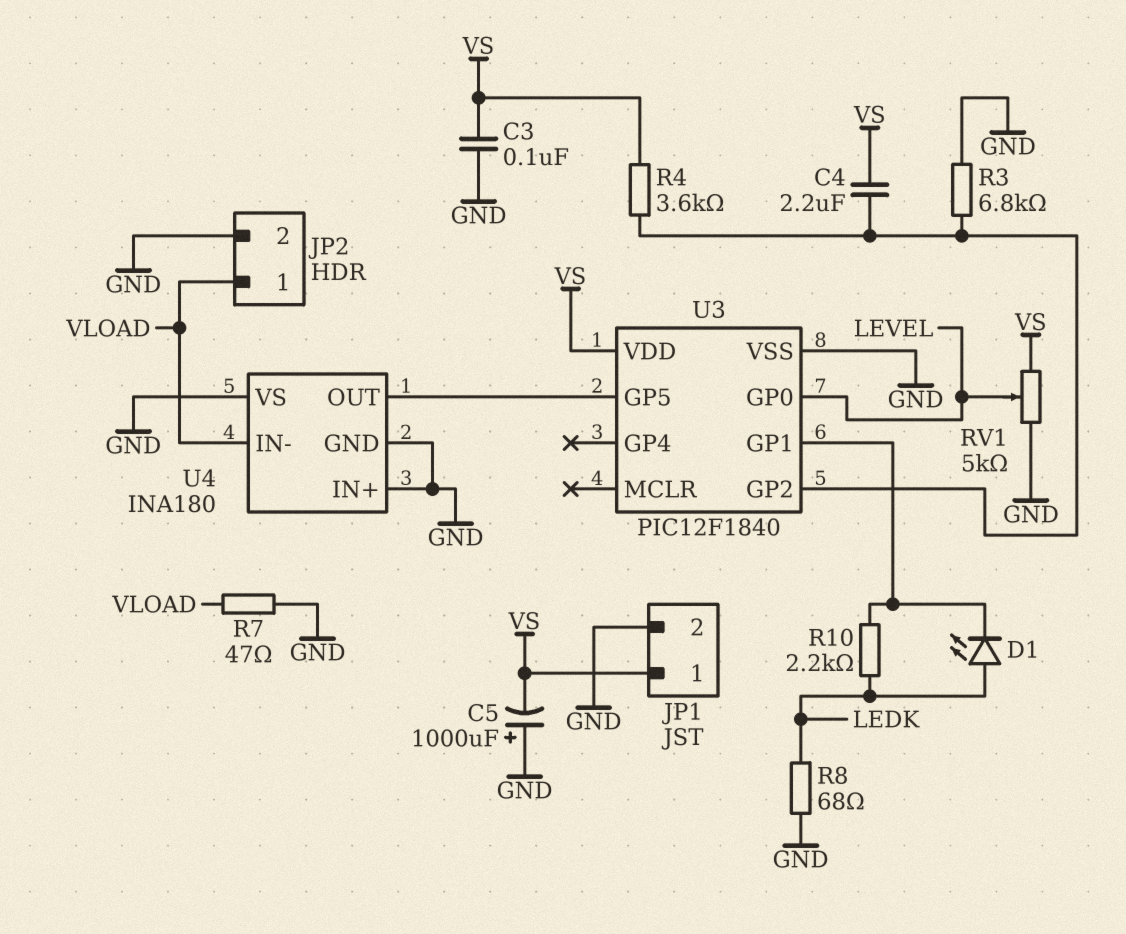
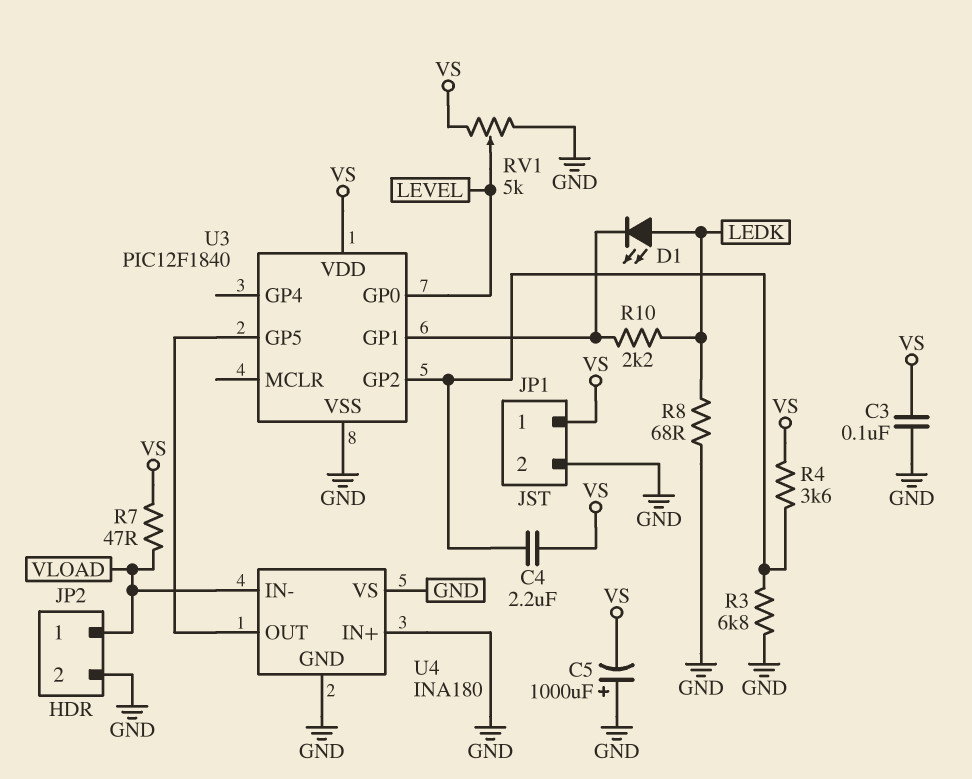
R7: 47 (GND, VLOAD) -> 47 (VLOAD, VS)

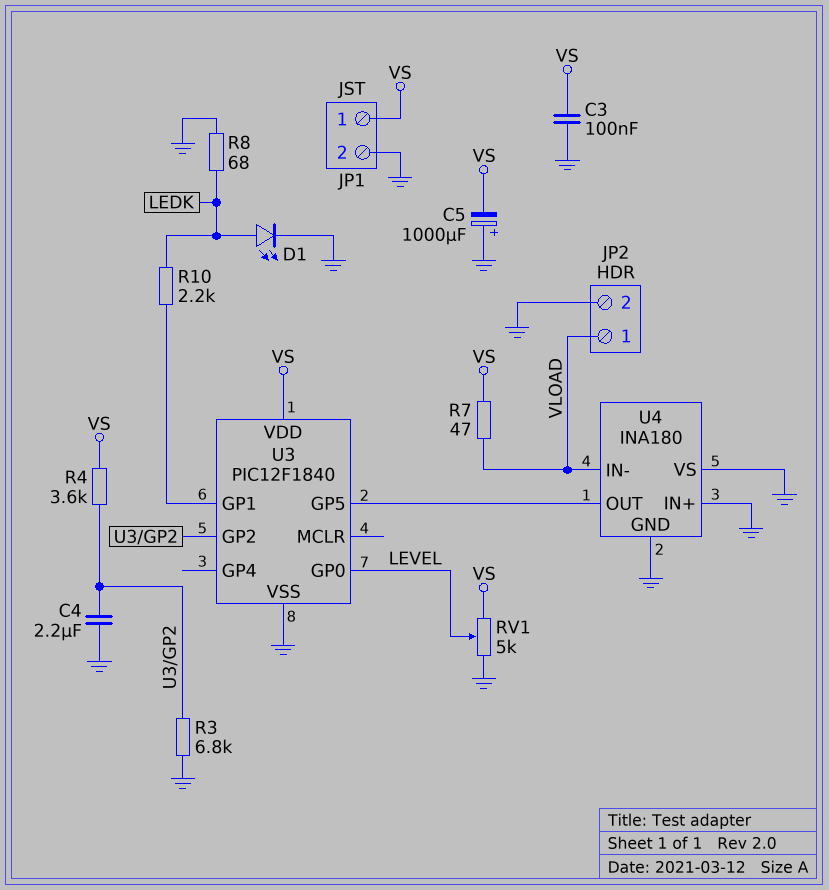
C4: 2.2uF (U3/GP2, VS) -> 2.2uF (GND, U3/GP2)
D1: LED (A LEDK, K U3/GP1) -> LED (A LEDK, K GND)

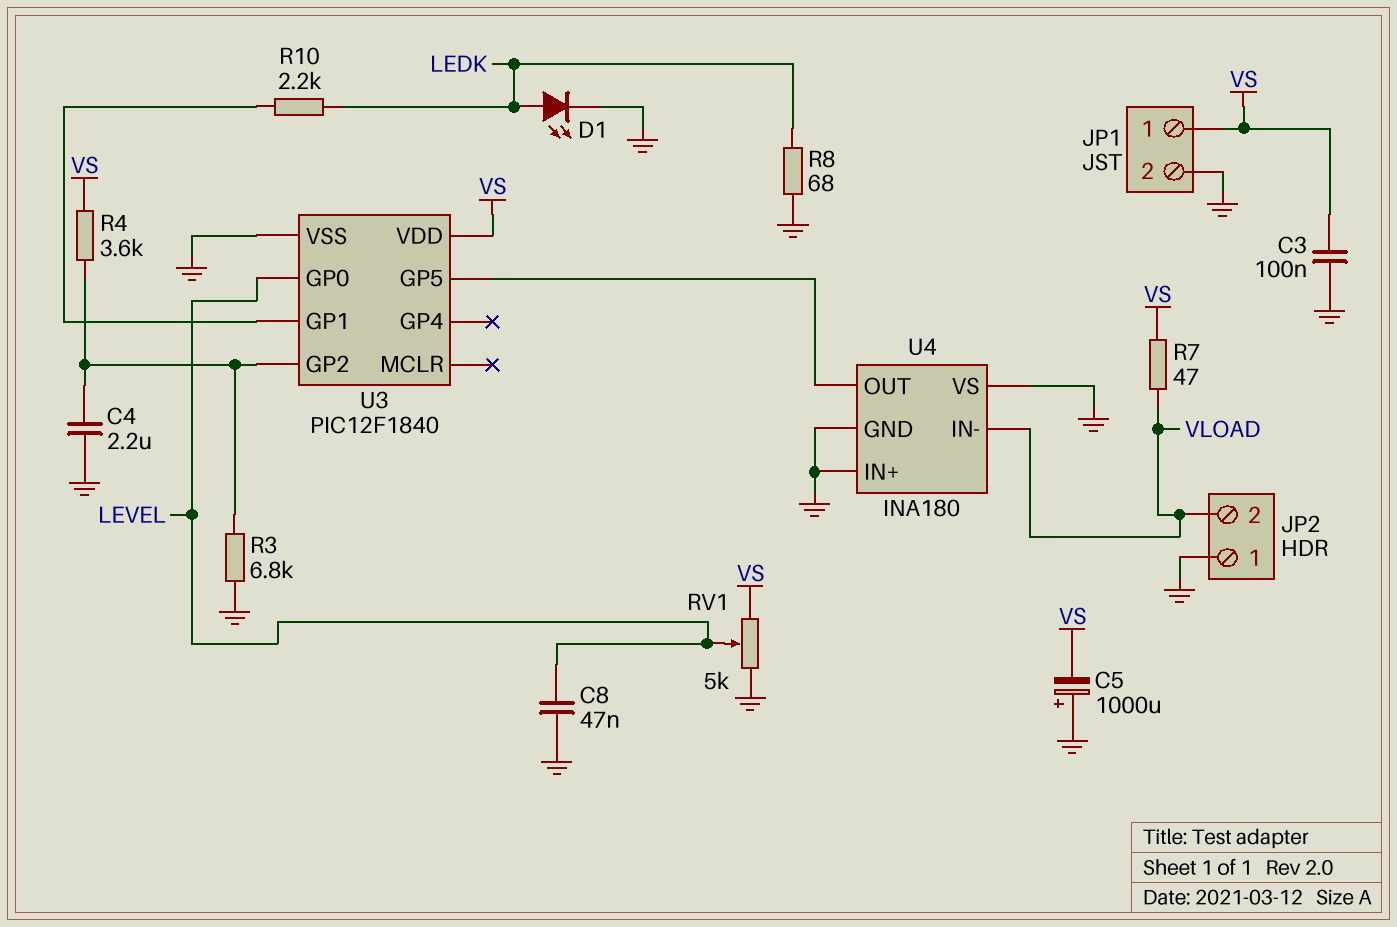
C8: none -> 47nF (GND, LEVEL)
JP2 pin 1: VLOAD -> GND
JP2 pin 2: GND -> VLOAD

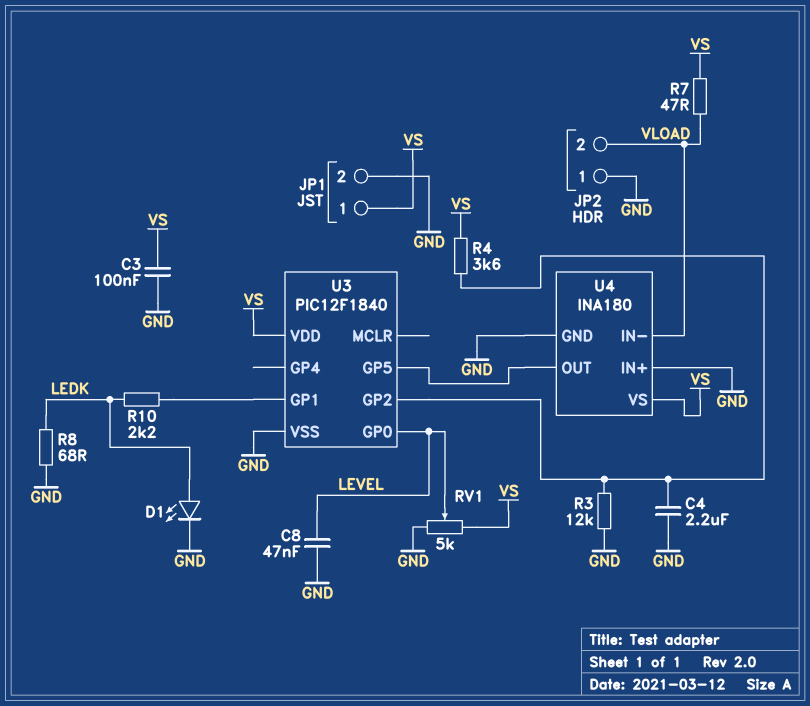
C5: 1000uF (plus GND, minus VS) -> none
R3: 6.8k (GND, U3/GP2) -> 12k (GND, U3/GP2)
U4 pin VS: GND -> VS

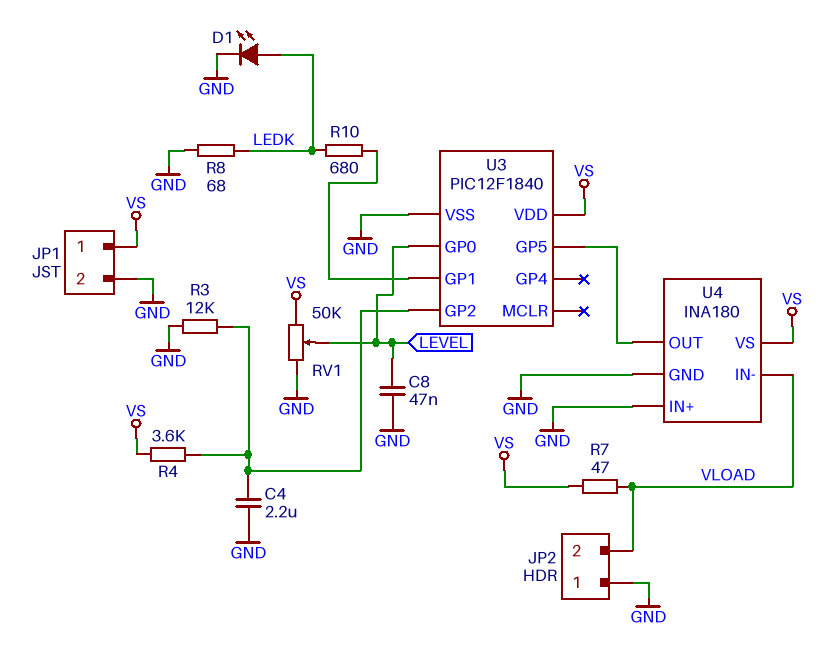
C3: 100nF (GND, VS) -> none
R10: 2.2k (LEDK, U3/GP1) -> 680 (LEDK, U3/GP1)
RV1: 5k (GND, VS, wiper LEVEL) -> 50k (GND, VS, wiper LEVEL)

